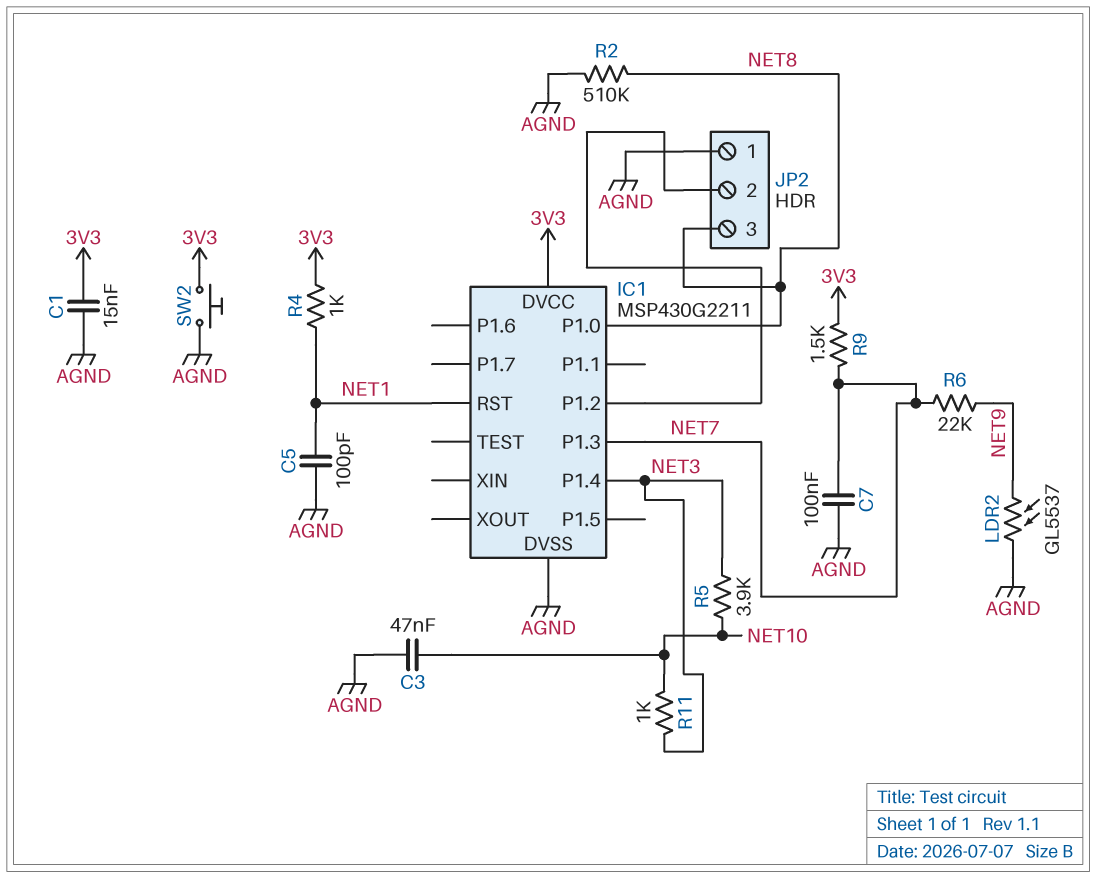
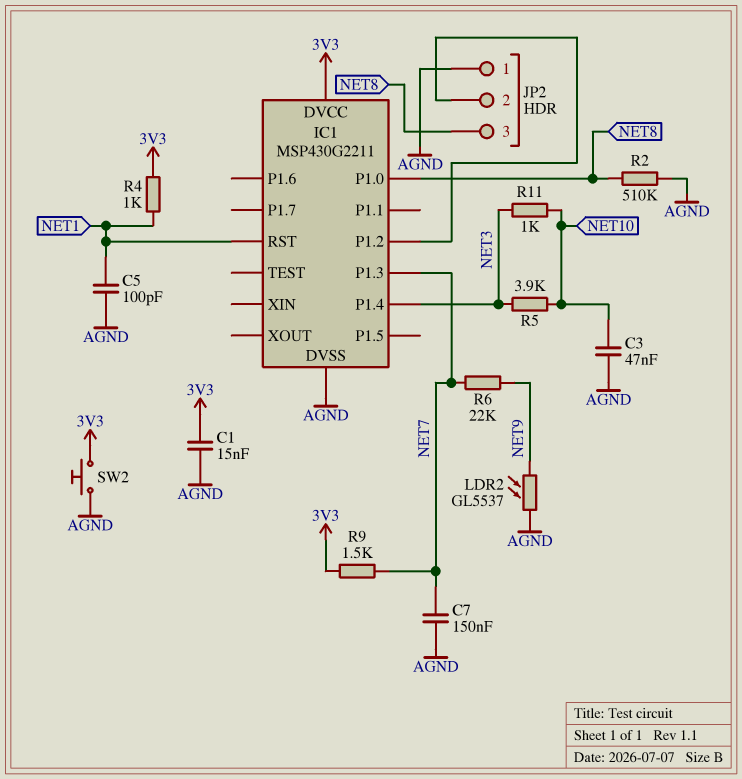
C7: 100nF (AGND, NET7) -> 150nF (AGND, NET7)

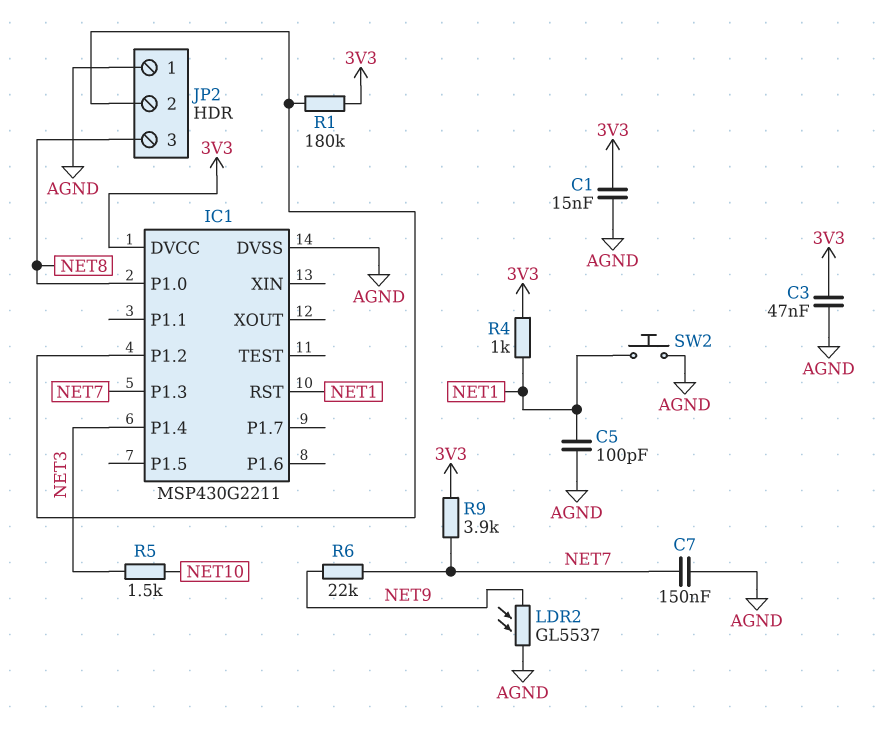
C3: 47nF (AGND, NET10) -> 47nF (3V3, AGND)
R1: none -> 180k (3V3, IC1/P1.2)
R2: 510k (AGND, NET8) -> none
R5: 3.9k (NET3, NET10) -> 1.5k (NET3, NET10)
R9: 1.5k (3V3, NET7) -> 3.9k (3V3, NET7)
R11: 1k (NET3, NET10) -> none
SW2: button (3V3, AGND) -> button (AGND, NET1)

